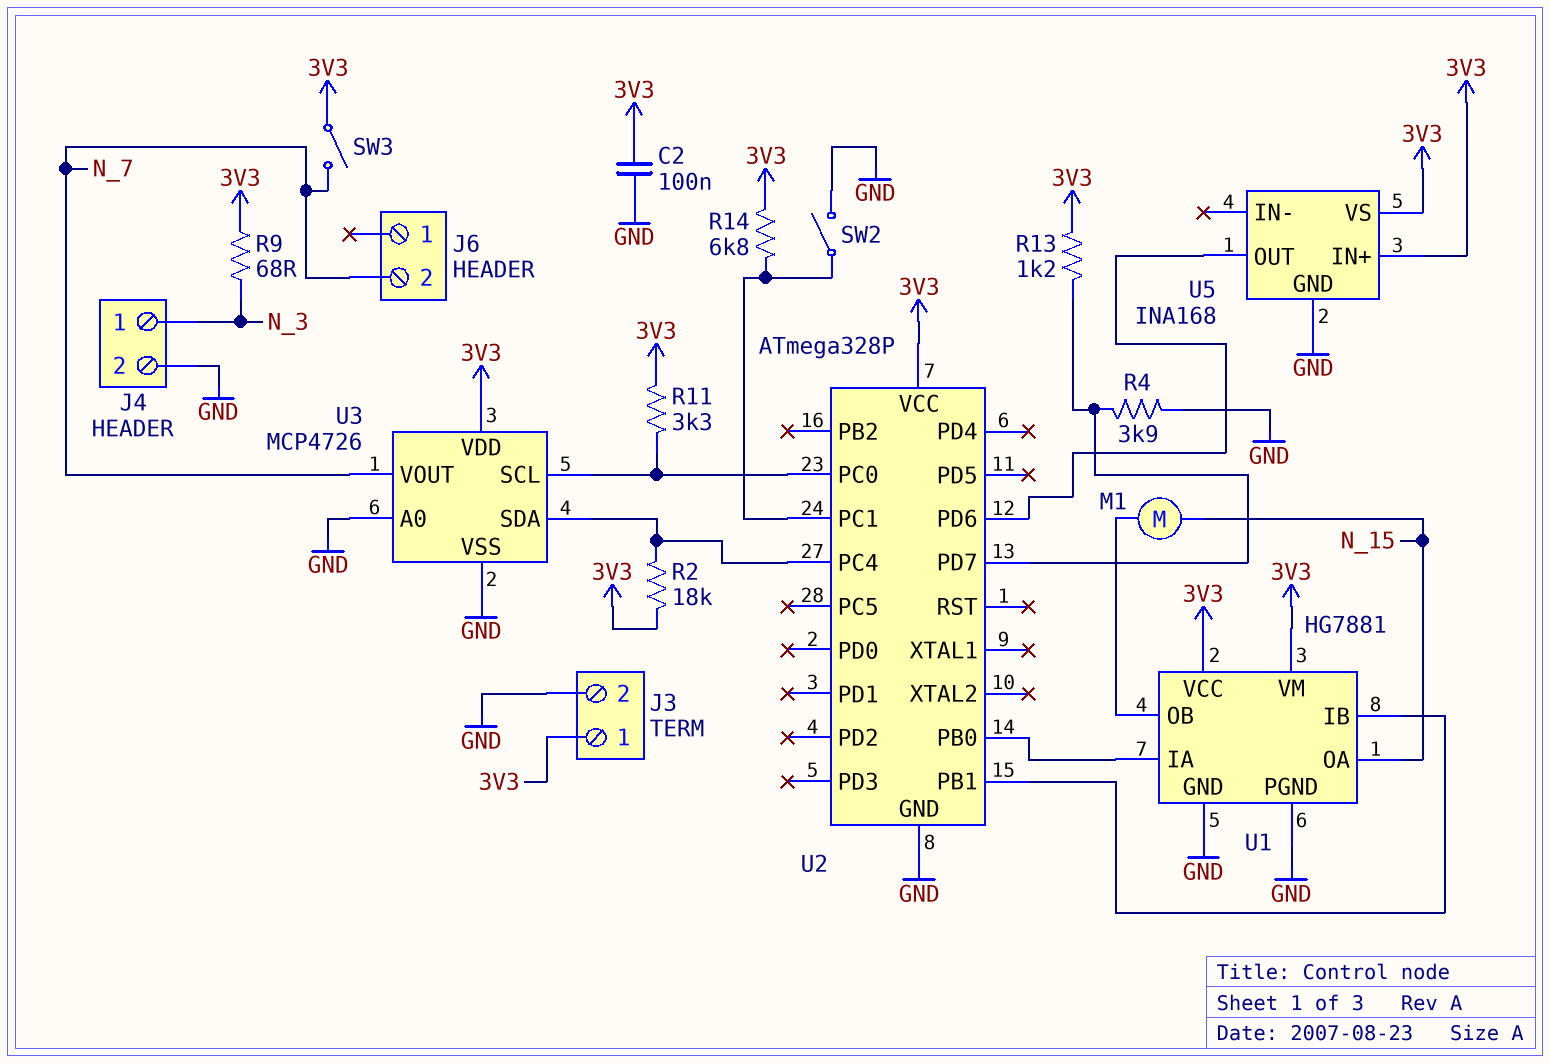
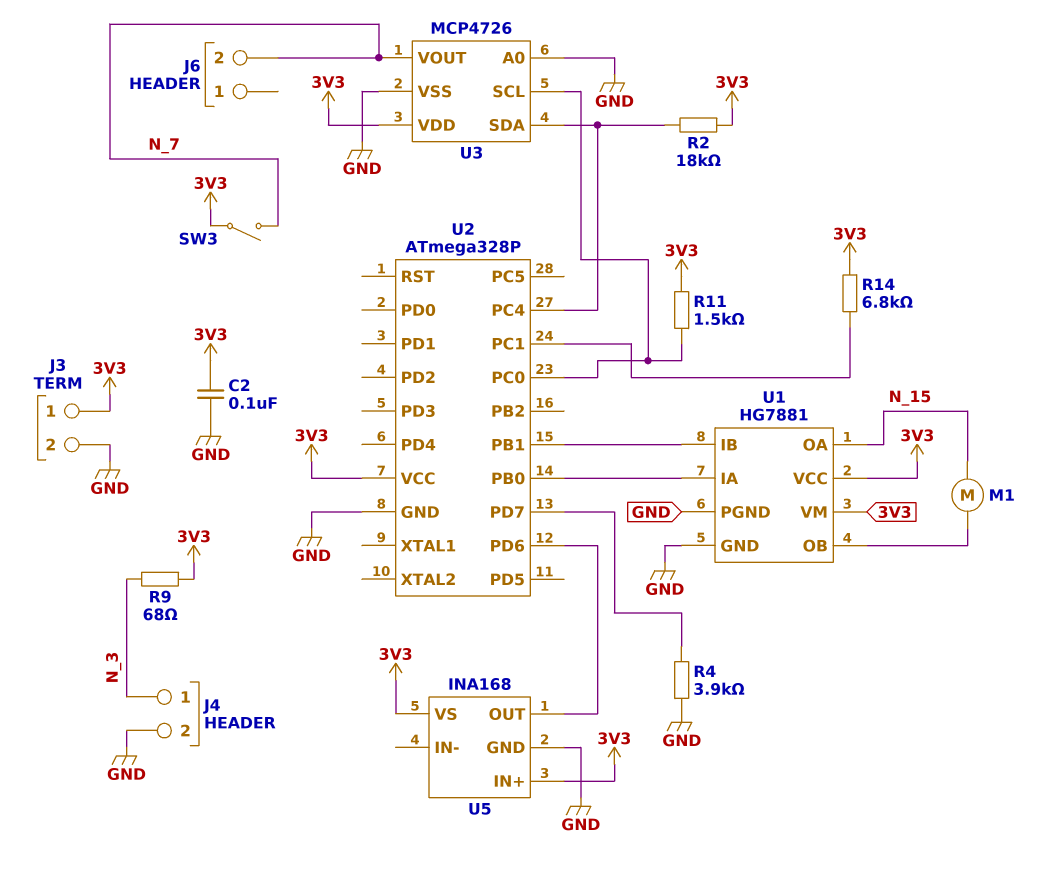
R11: 3.3k (3V3, U2/PC0) -> 1.5k (3V3, U2/PC0)
R13: 1.2k (3V3, U2/PD7) -> none
SW2: switch (GND, U2/PC1) -> none

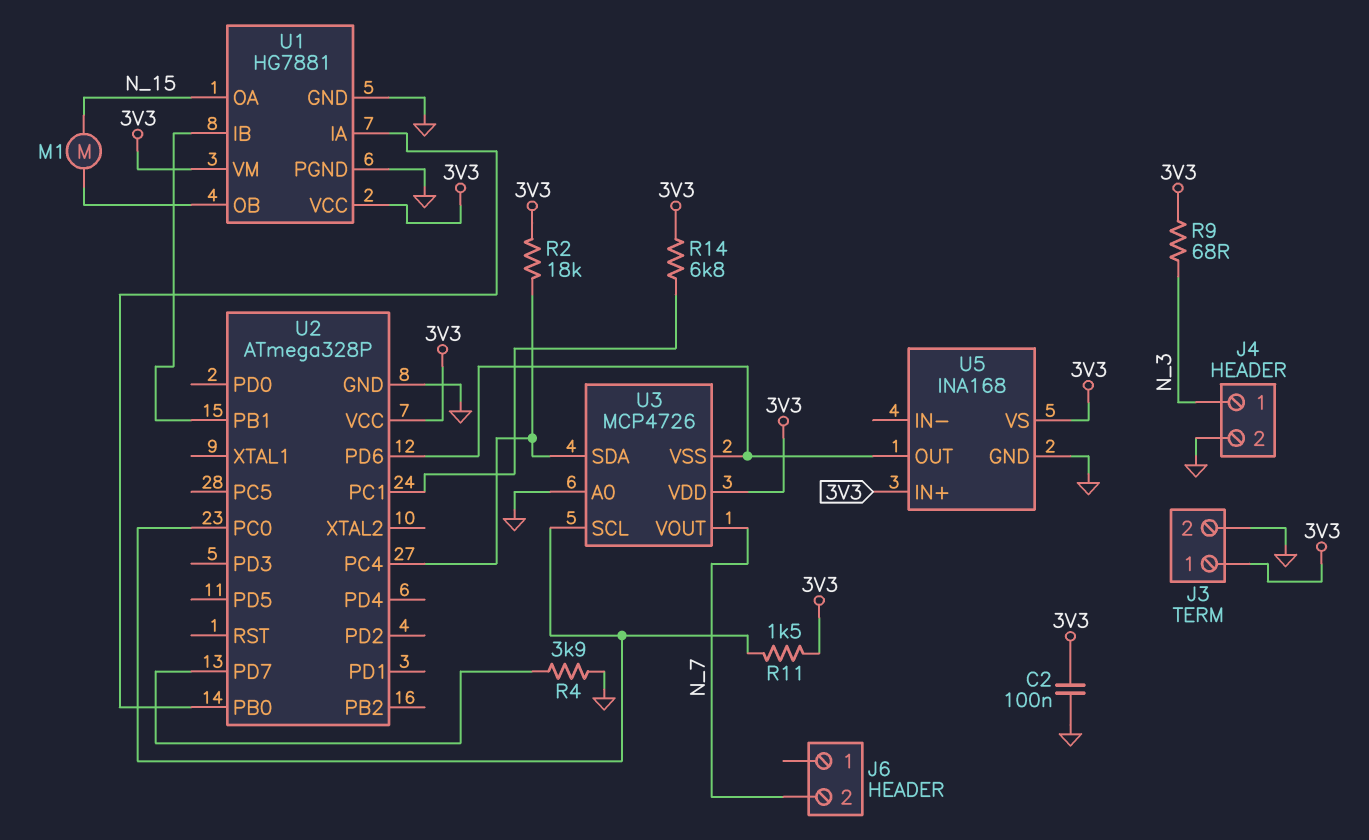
SW3: switch (3V3, N_7) -> none
U3 pin VSS: GND -> U2/PD6

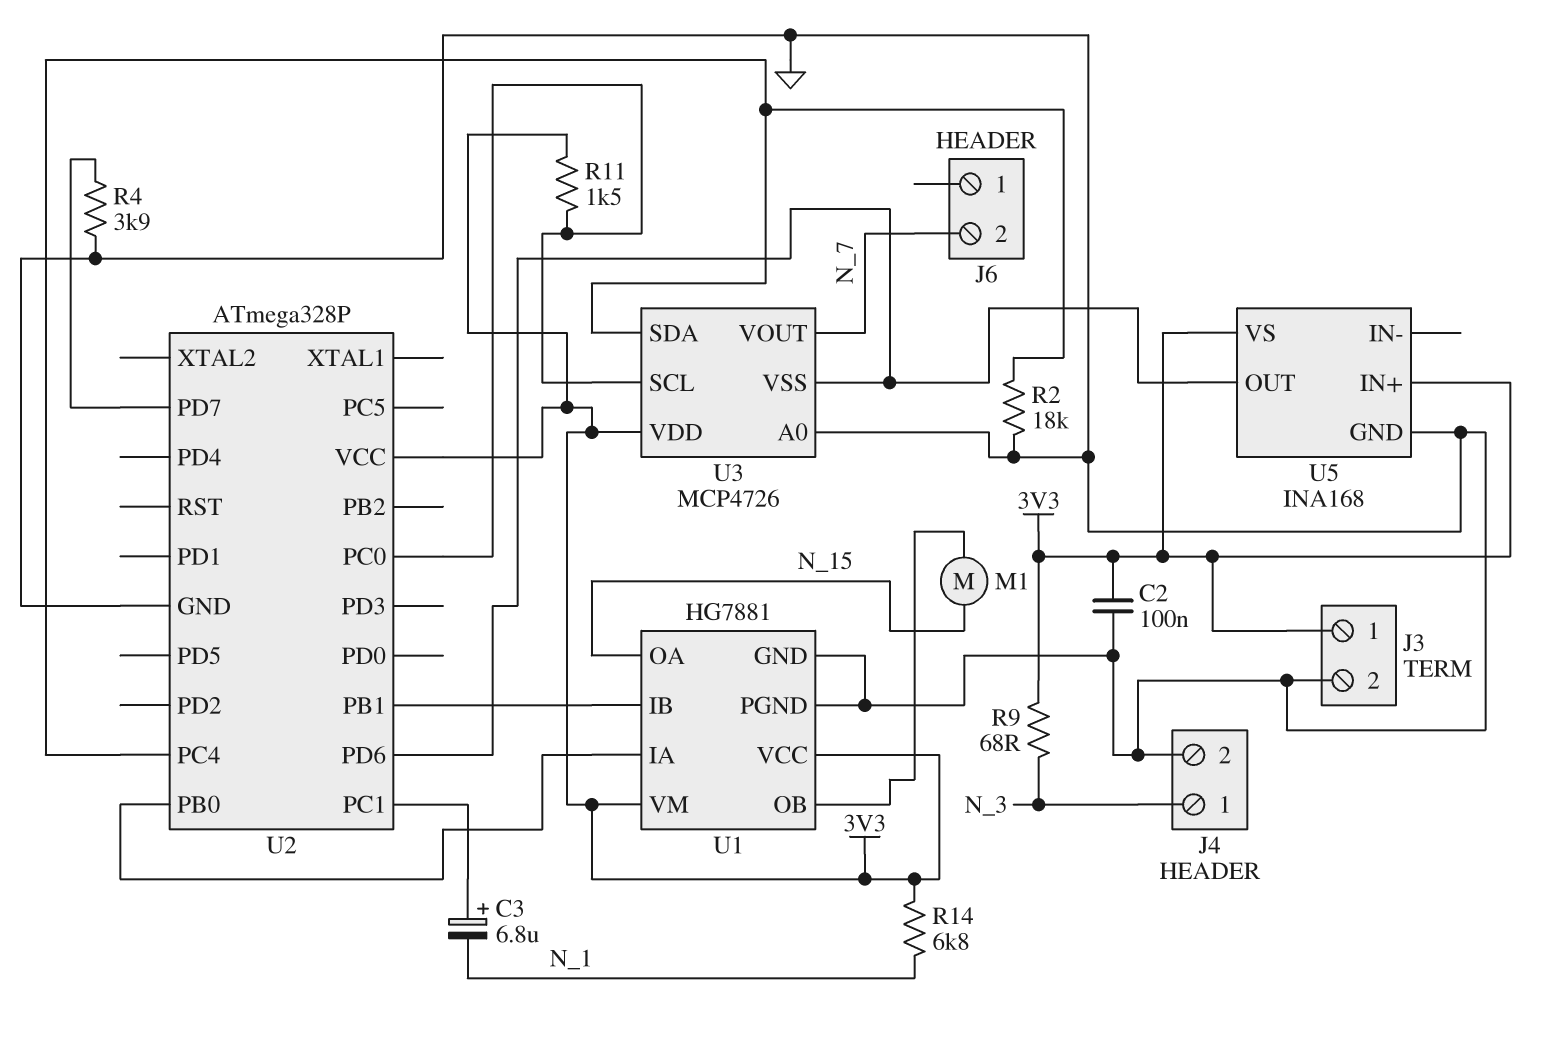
C3: none -> 6.8uF (plus U2/PC1, minus N_1)
R2: 18k (3V3, U2/PC4) -> 18k (GND, U2/PC4)
R14: 6.8k (3V3, U2/PC1) -> 6.8k (3V3, N_1)

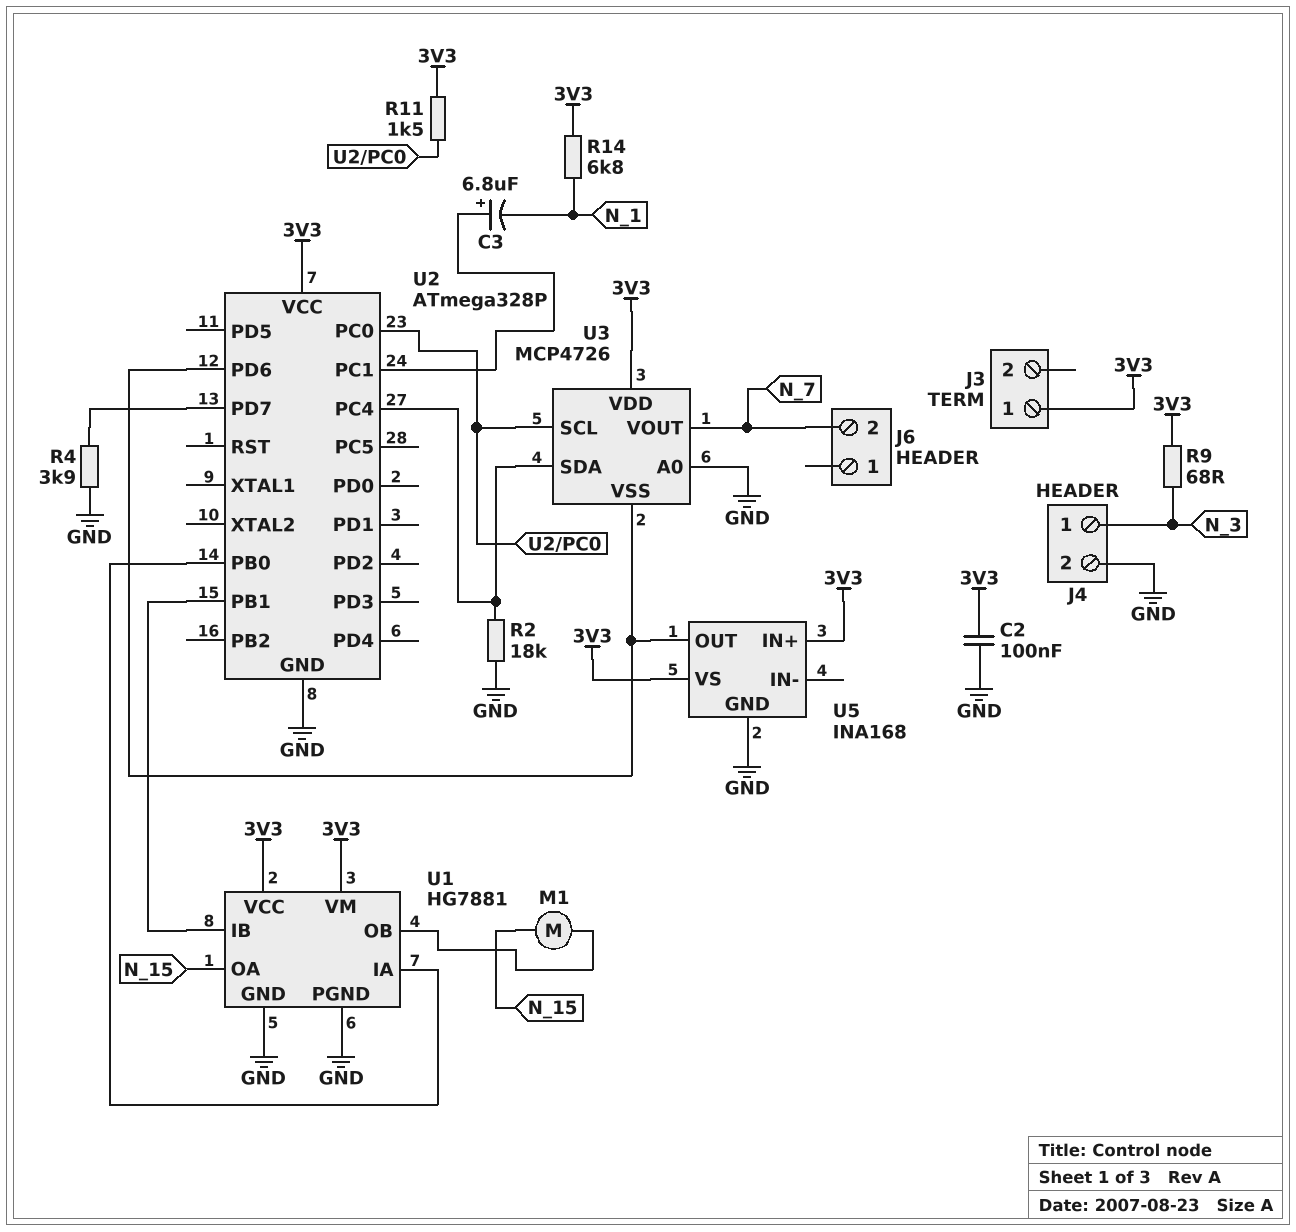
J3 pin 2: GND -> none

